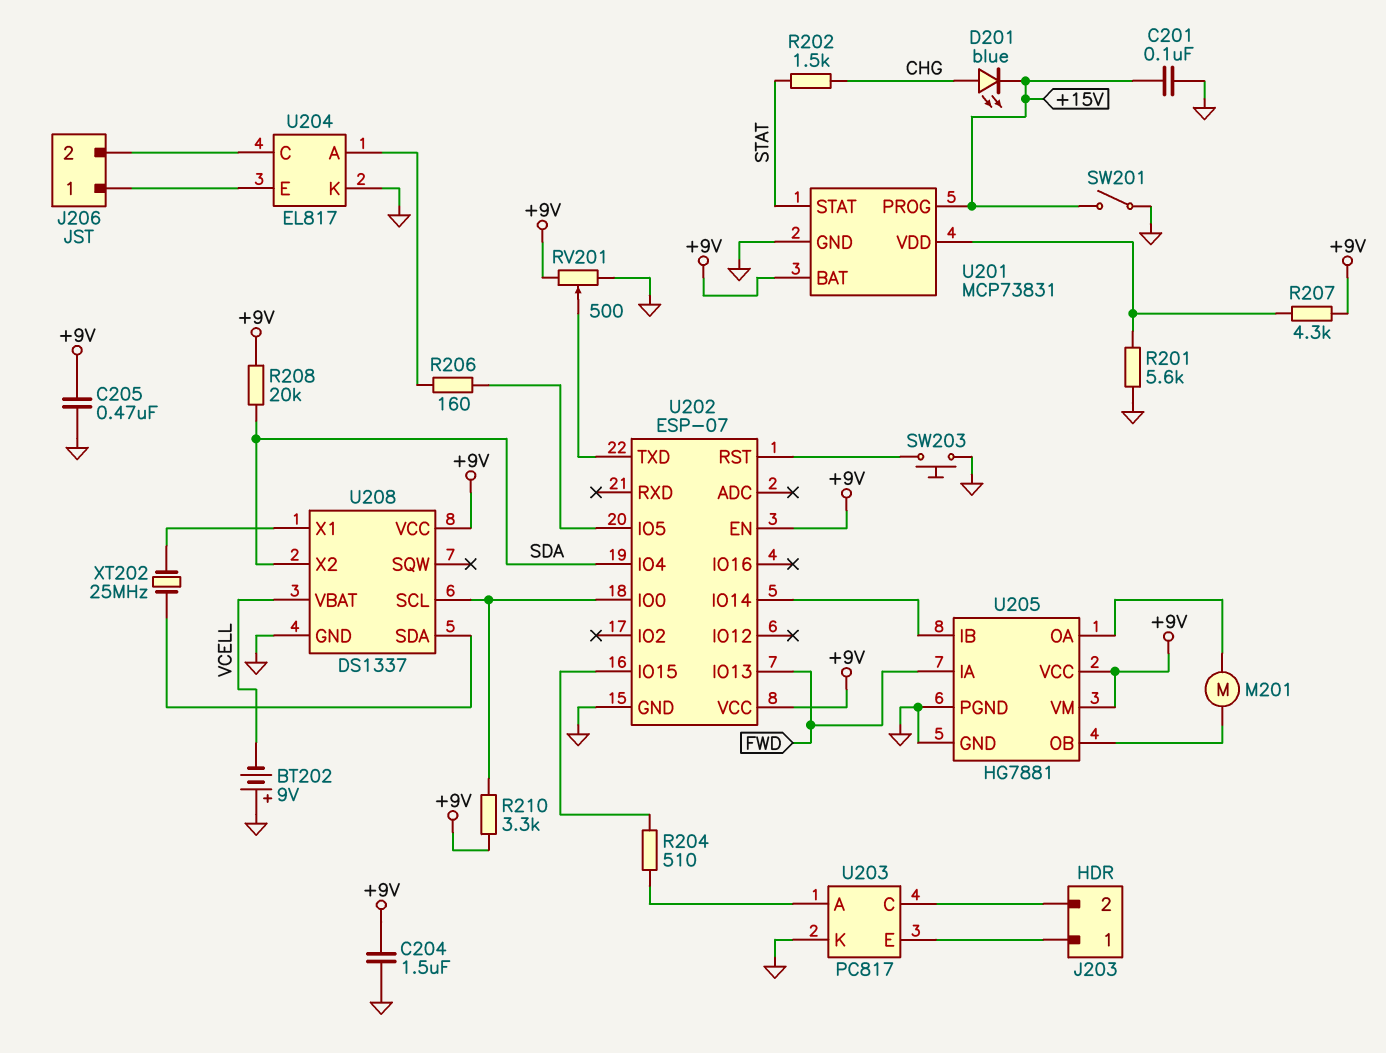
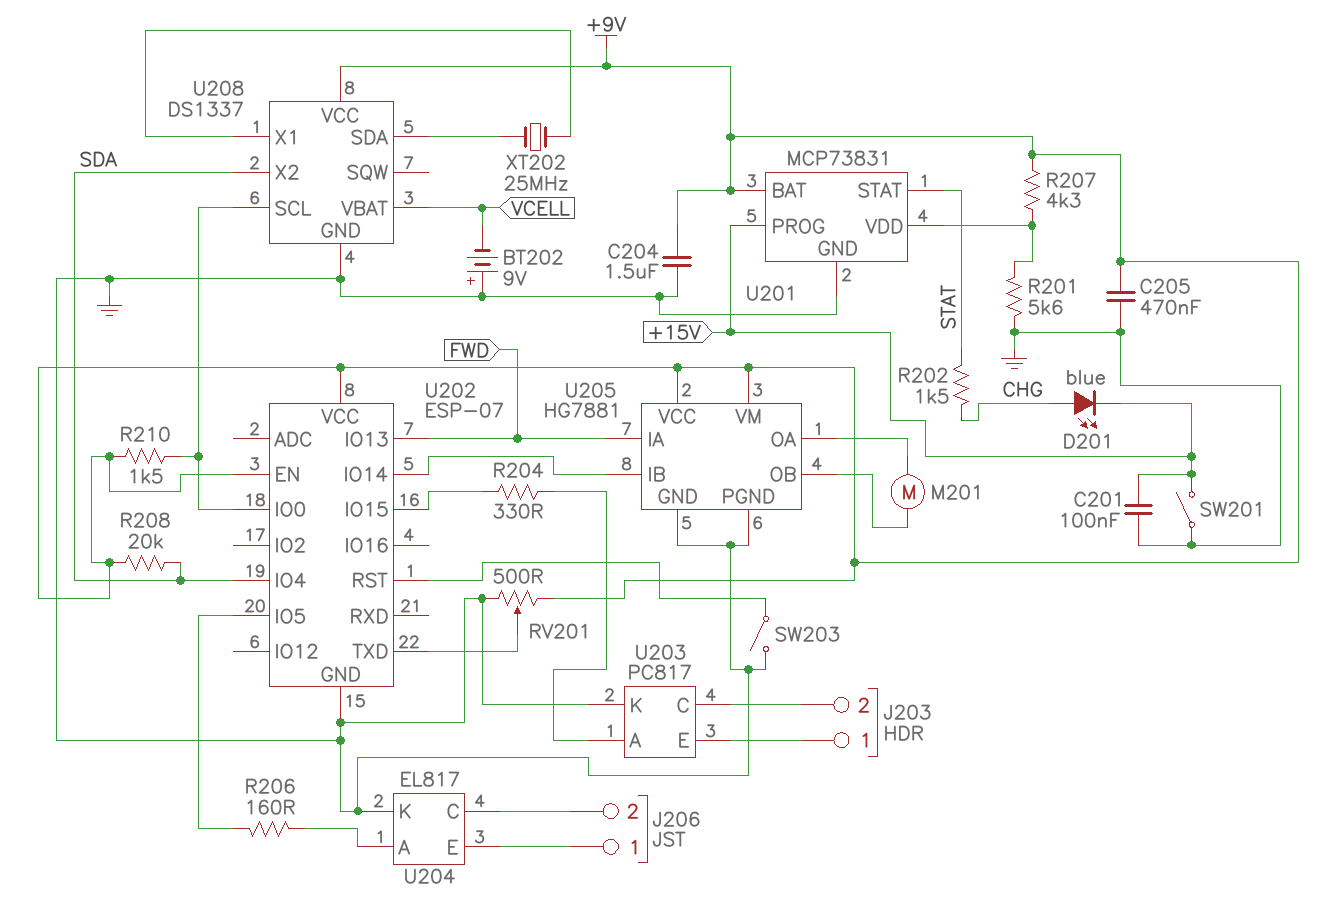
R204: 510 (U202/IO15, U203/A) -> 330 (U202/IO15, U203/A)
R210: 3.3k (+9V, U202/IO0) -> 1.5k (+9V, U202/IO0)
SW203: button (GND, U202/RST) -> switch (GND, U202/RST)

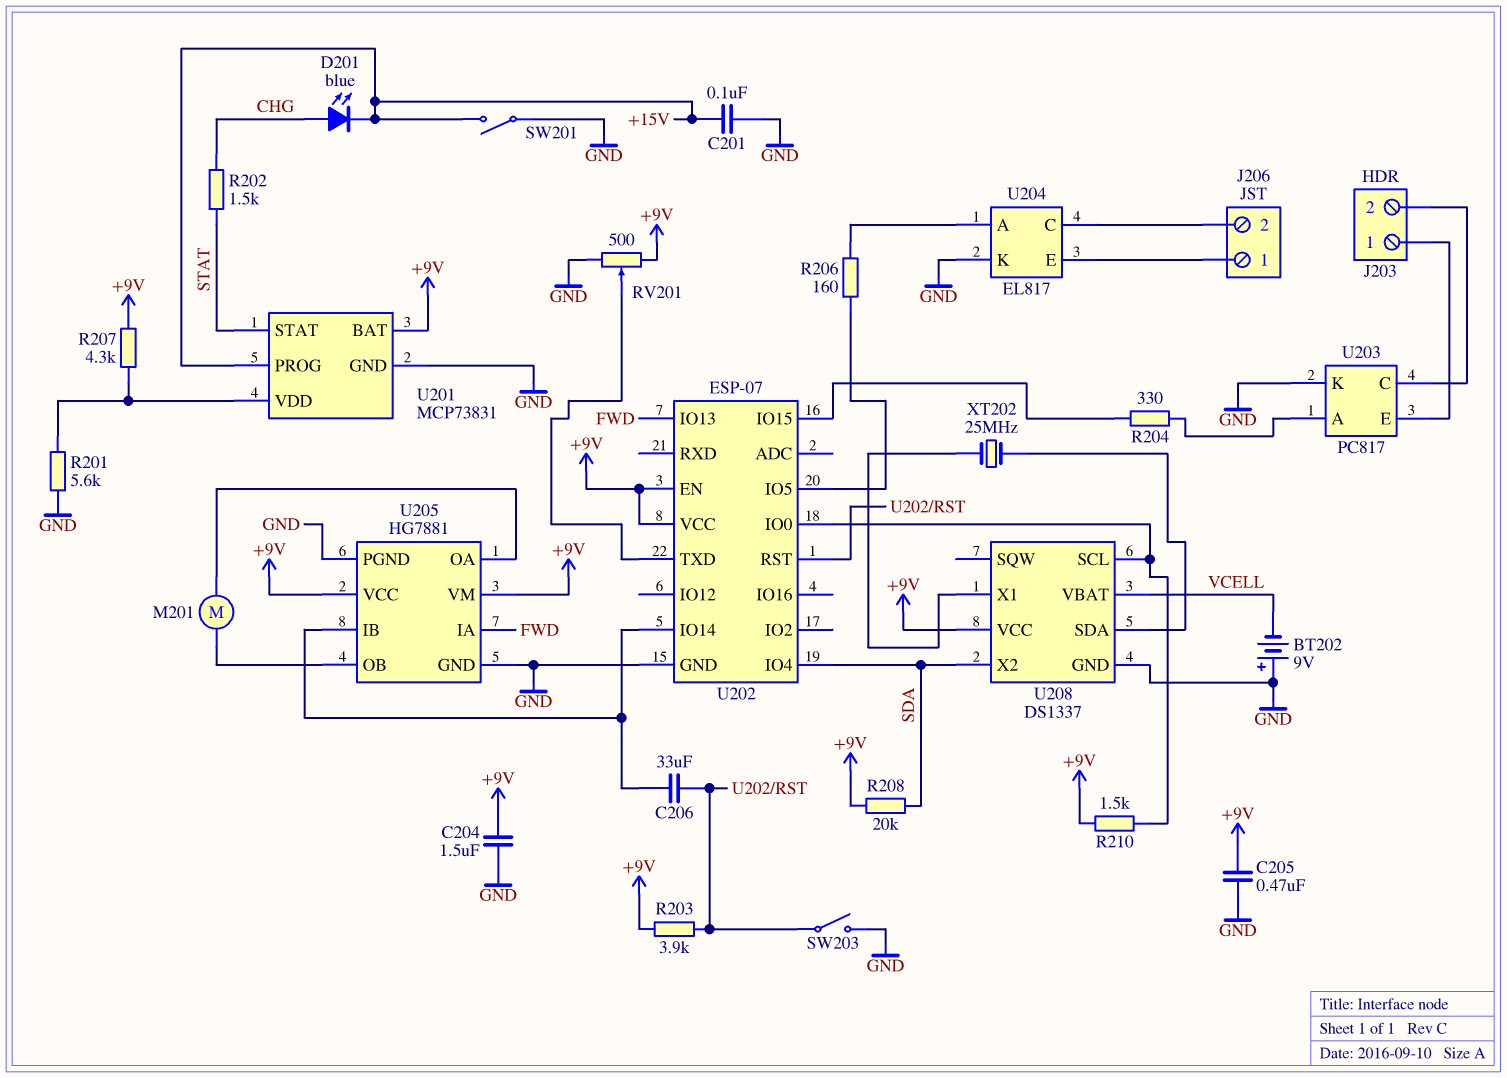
C206: none -> 33uF (U202/IO14, U202/RST)
R203: none -> 3.9k (+9V, U202/RST)

